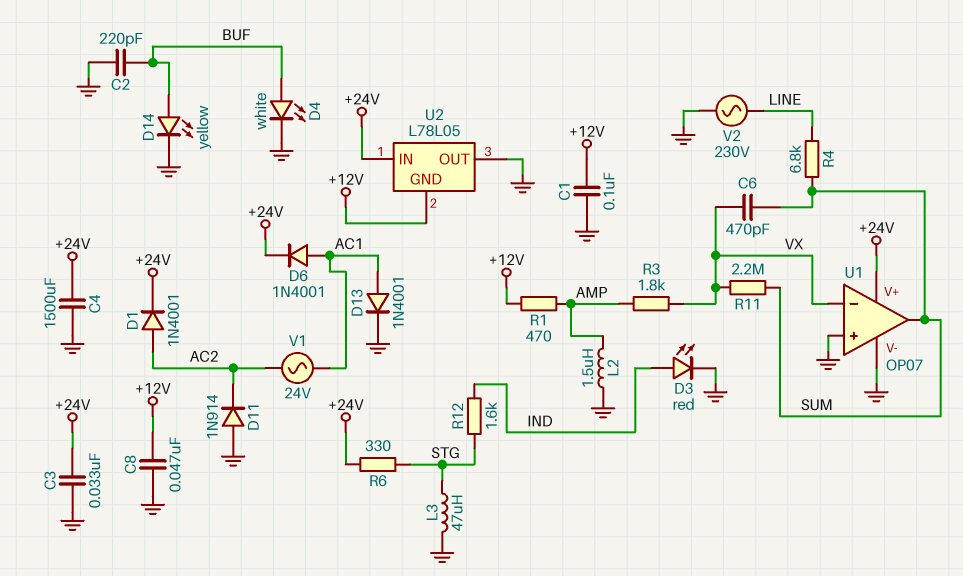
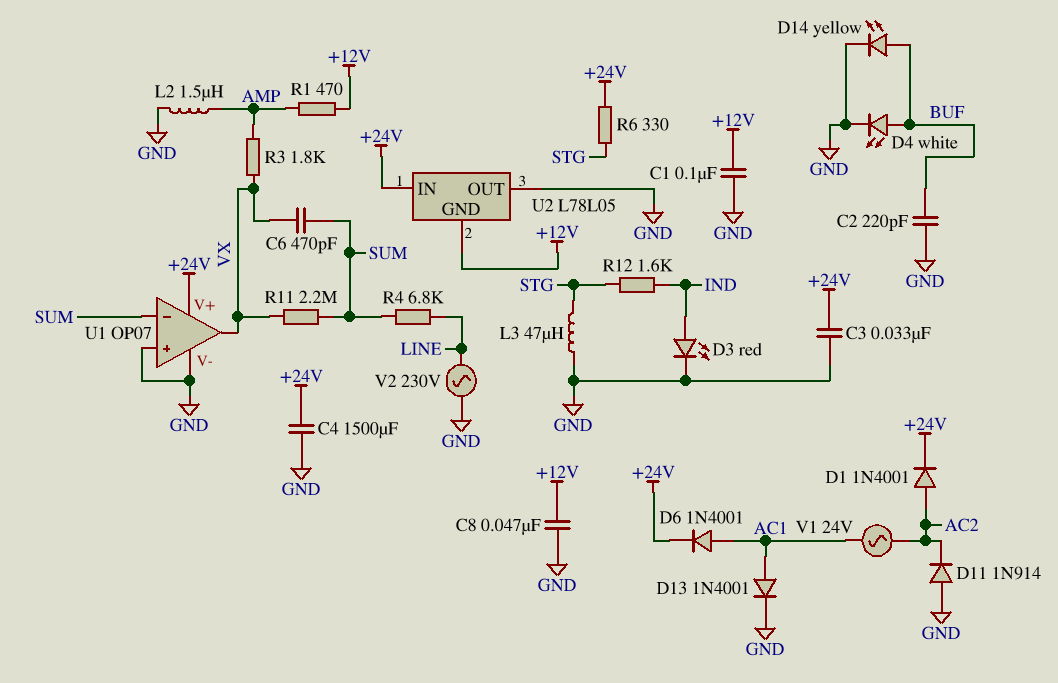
U1 pin in-: VX -> SUM
U1 pin out: SUM -> VX

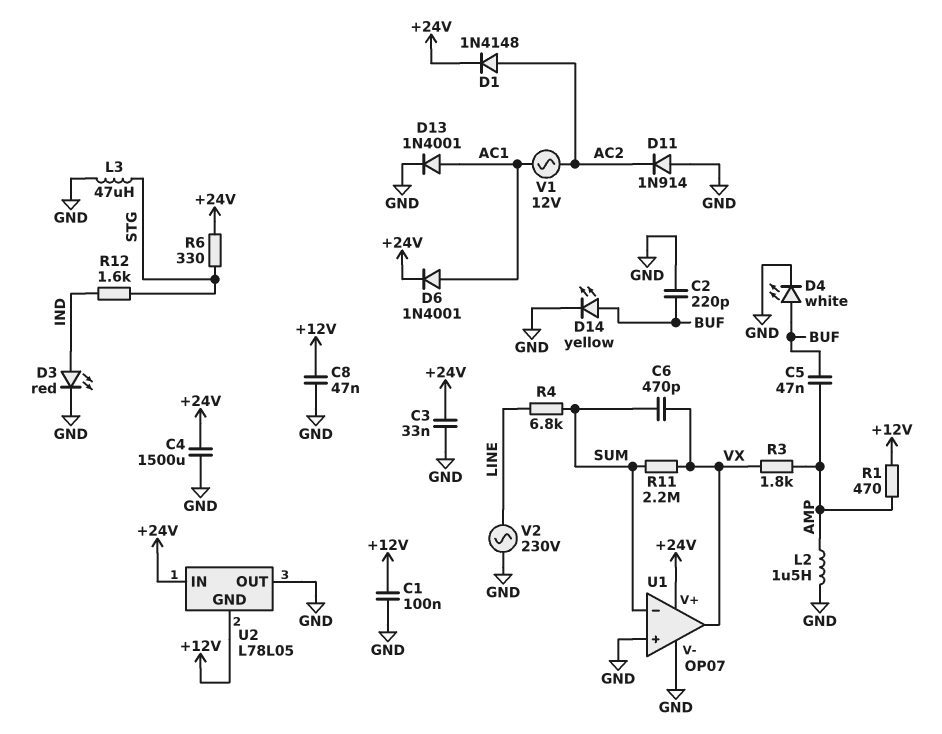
C5: none -> 47nF (AMP, BUF)
D1: diode 1N4001 (A AC2, K +24V) -> diode 1N4148 (A AC2, K +24V)
V1: AC 24V (AC1, AC2) -> AC 12V (AC1, AC2)

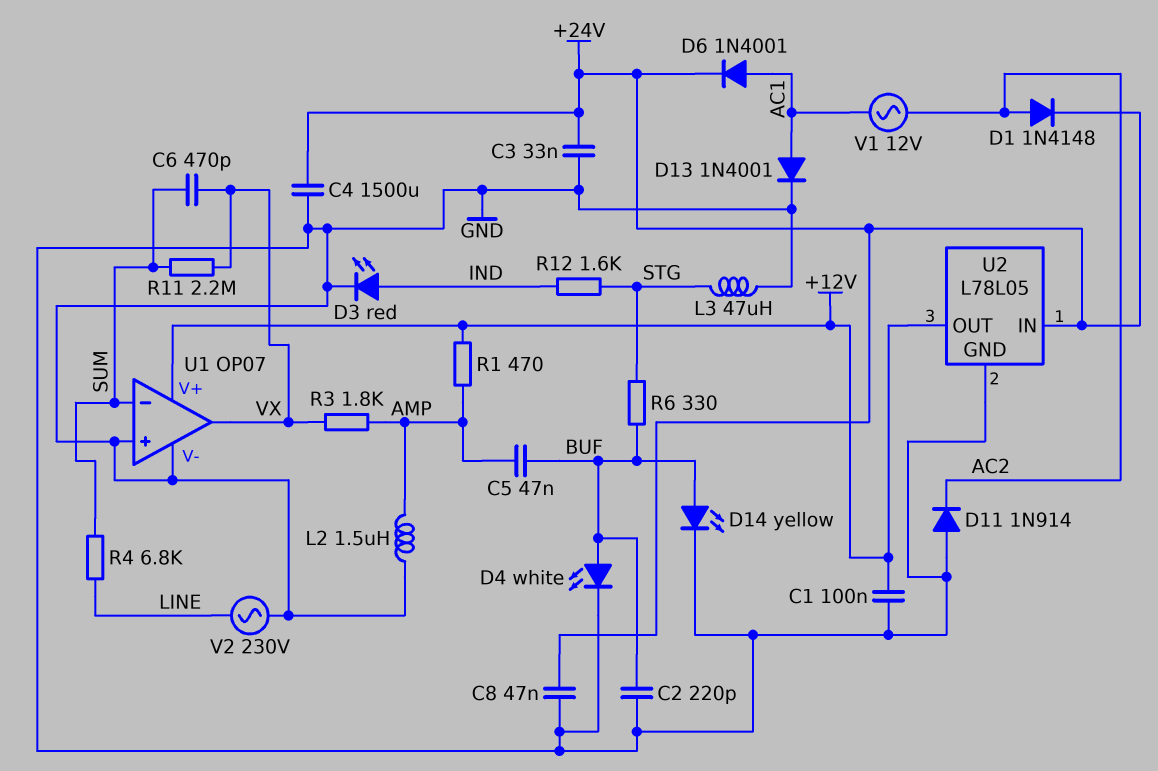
C8: 47nF (+12V, GND) -> 47nF (+24V, GND)
R6: 330 (+24V, STG) -> 330 (BUF, STG)
U1 pin V+: +24V -> +12V
U2 pin GND: +12V -> GND
U2 pin OUT: GND -> +12V

